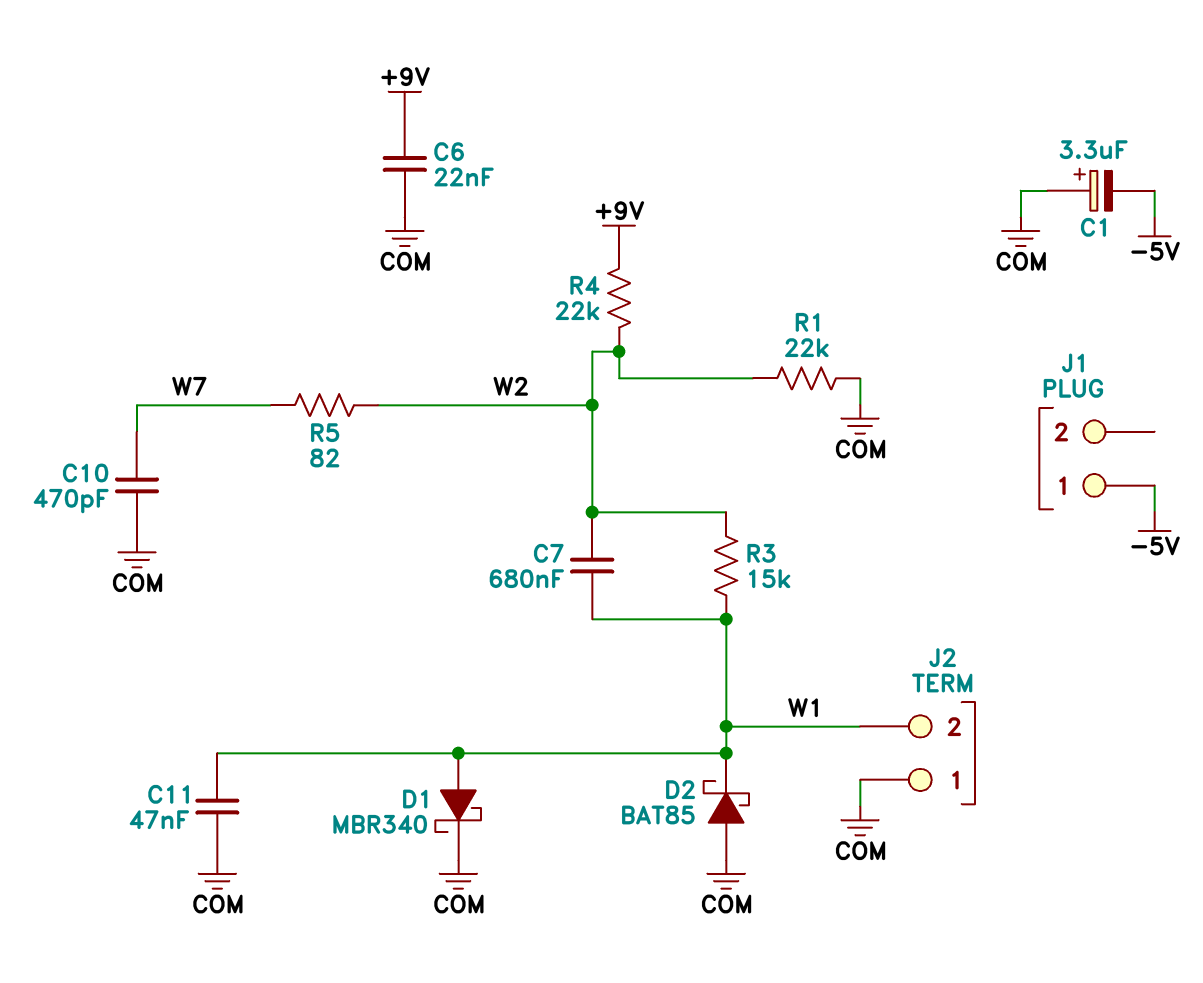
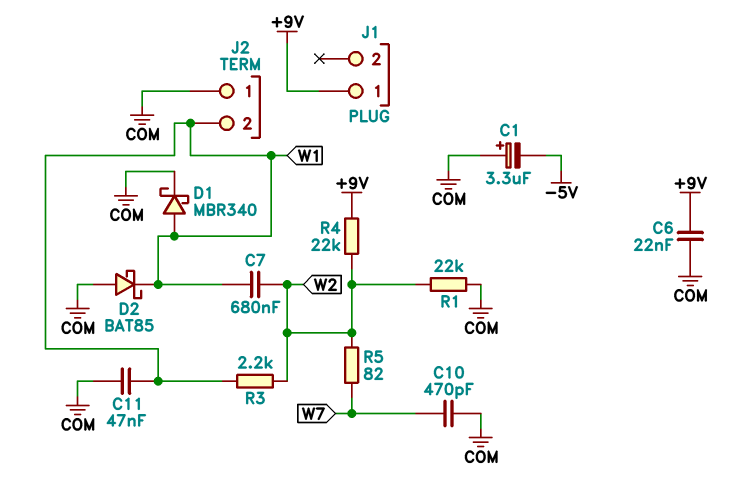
J1 pin 1: -5V -> +9V
R3: 15k (W1, W2) -> 2.2k (W1, W2)

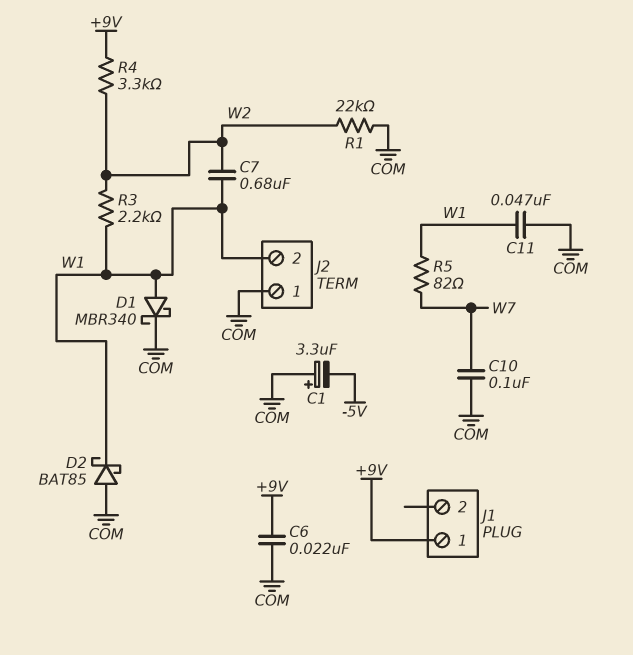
C10: 470pF (COM, W7) -> 100nF (COM, W7)
R4: 22k (+9V, W2) -> 3.3k (+9V, W2)
R5: 82 (W2, W7) -> 82 (W1, W7)

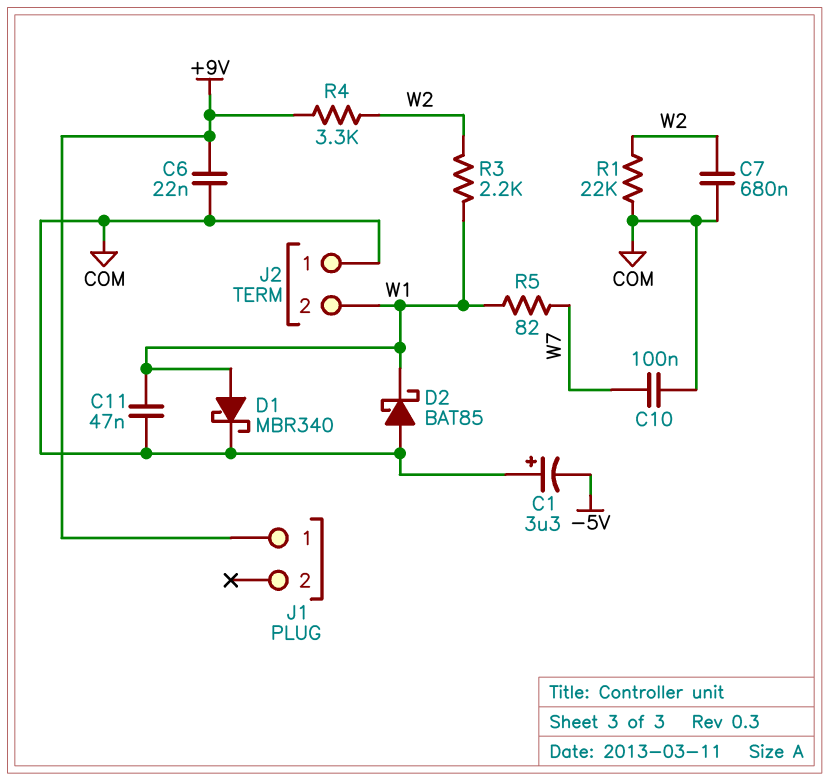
C7: 680nF (W1, W2) -> 680nF (COM, W2)

